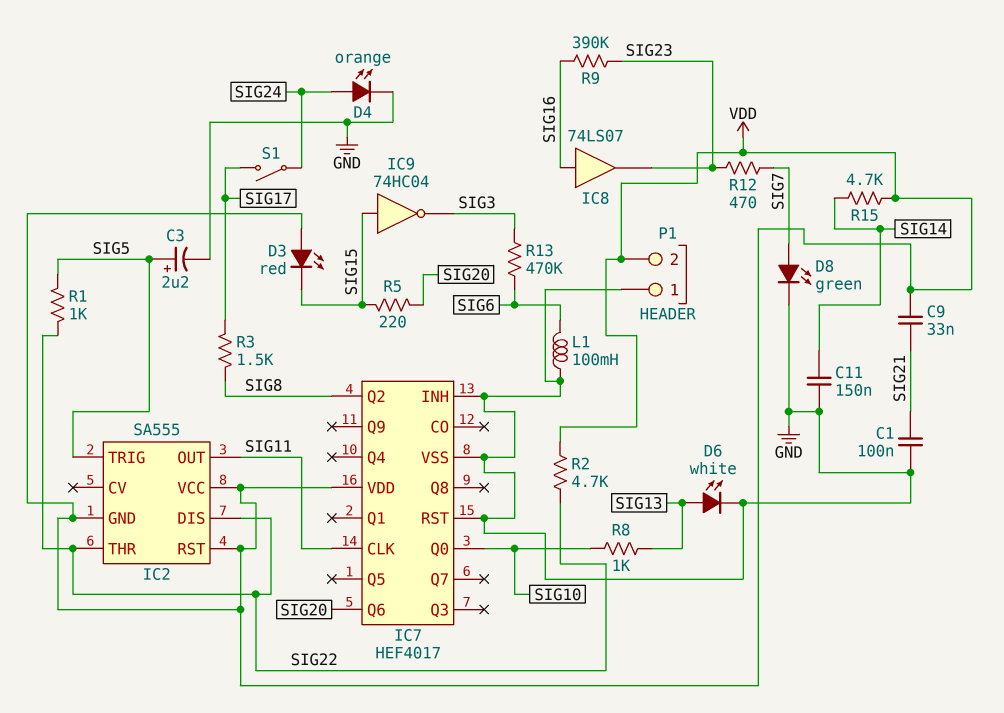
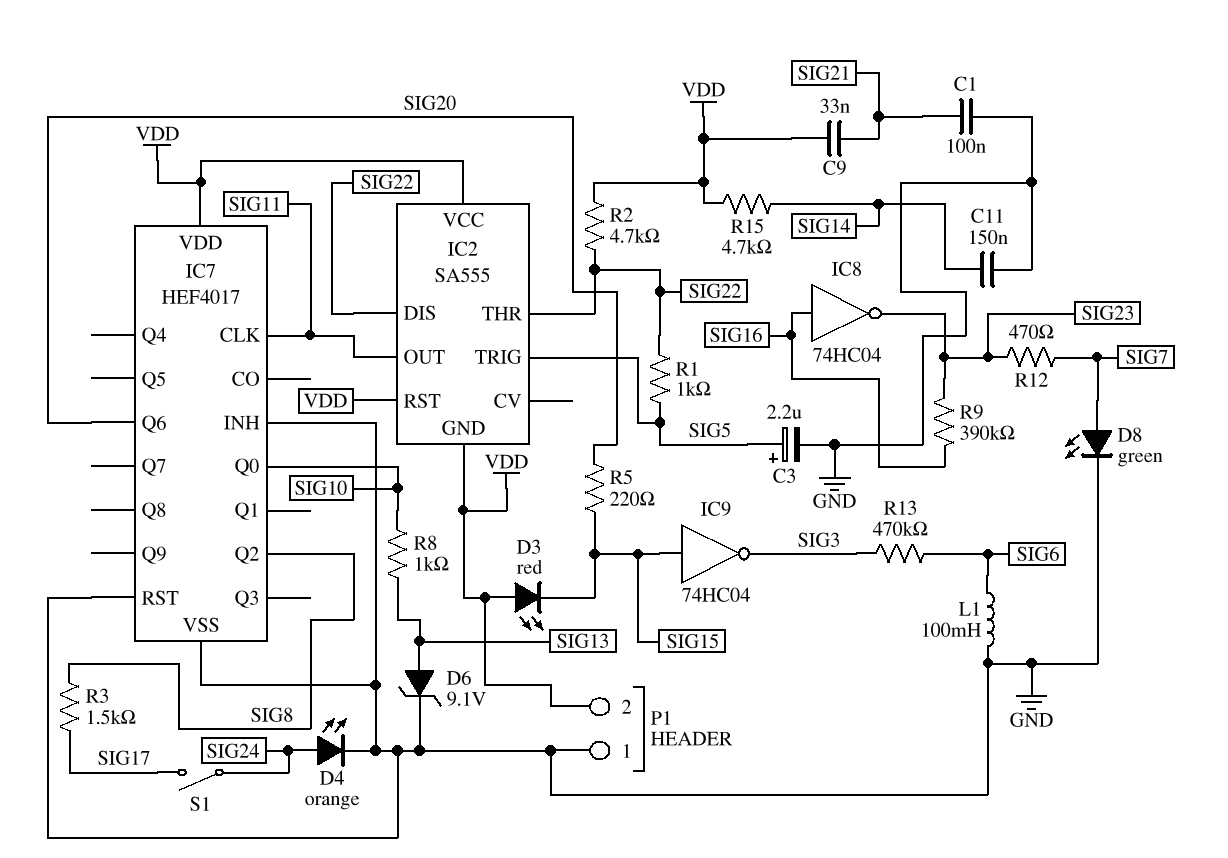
D6: LED white (A SIG13, K GND) -> zener 9.1V (A SIG13, K GND)
IC8: buffer 74LS07 (in SIG16, out SIG23) -> NOT 74HC04 (in SIG16, out SIG23)

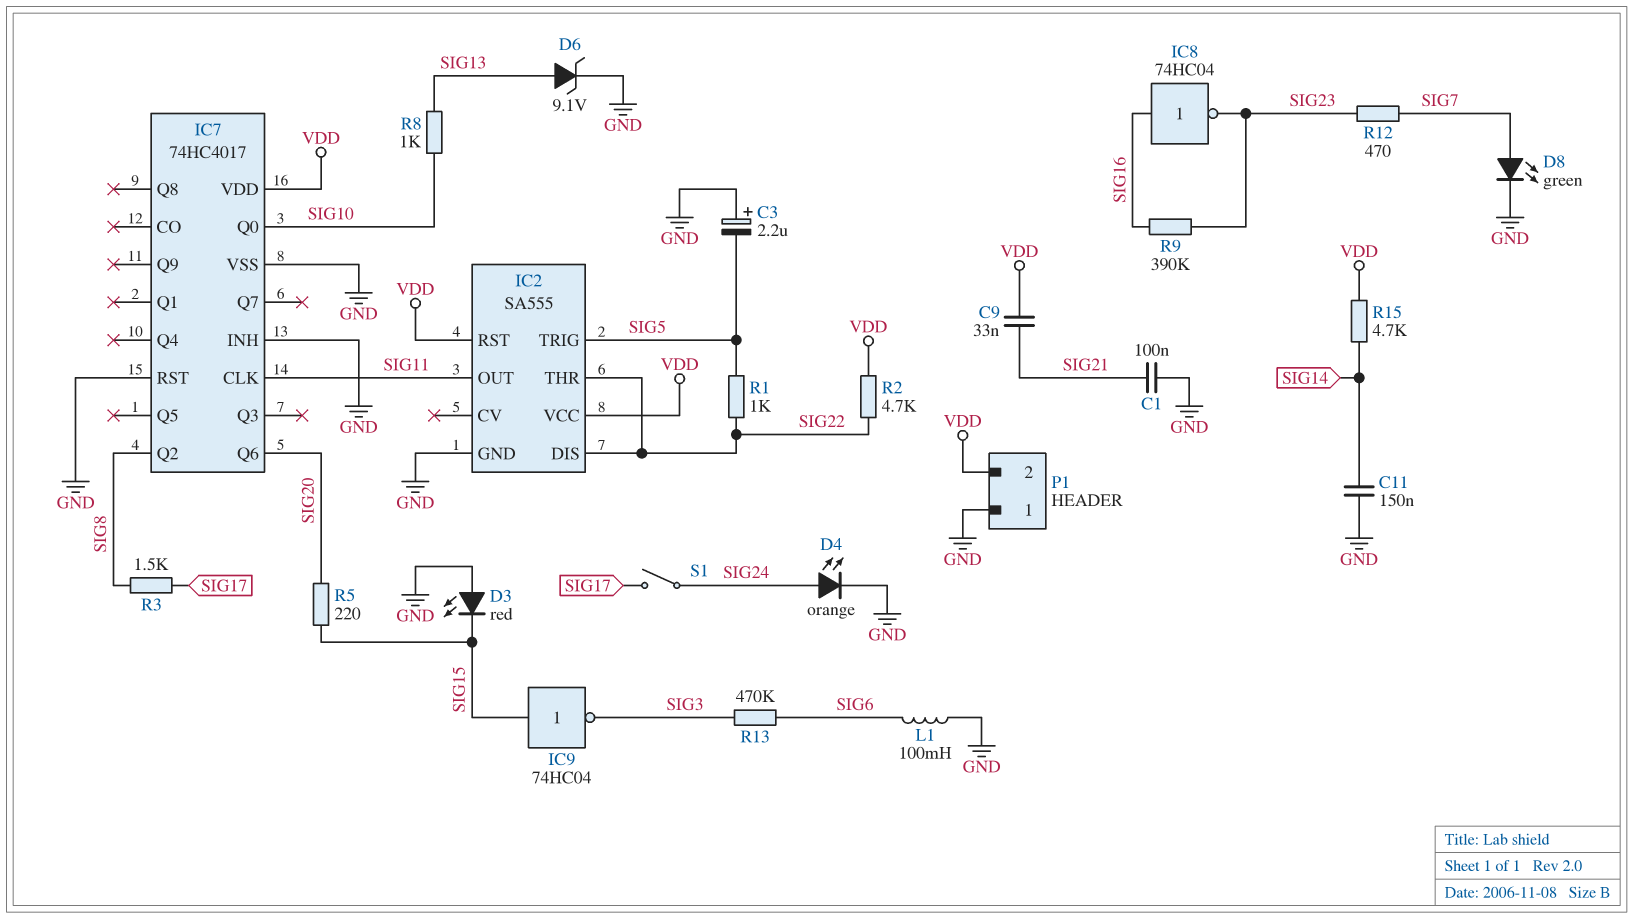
C3: 2.2uF (plus SIG5, minus GND) -> 2.2uF (plus GND, minus SIG5)
D3: LED red (A VDD, K SIG15) -> LED red (A GND, K SIG15)
IC2 pin GND: VDD -> GND
IC7: HEF4017 -> 74HC4017

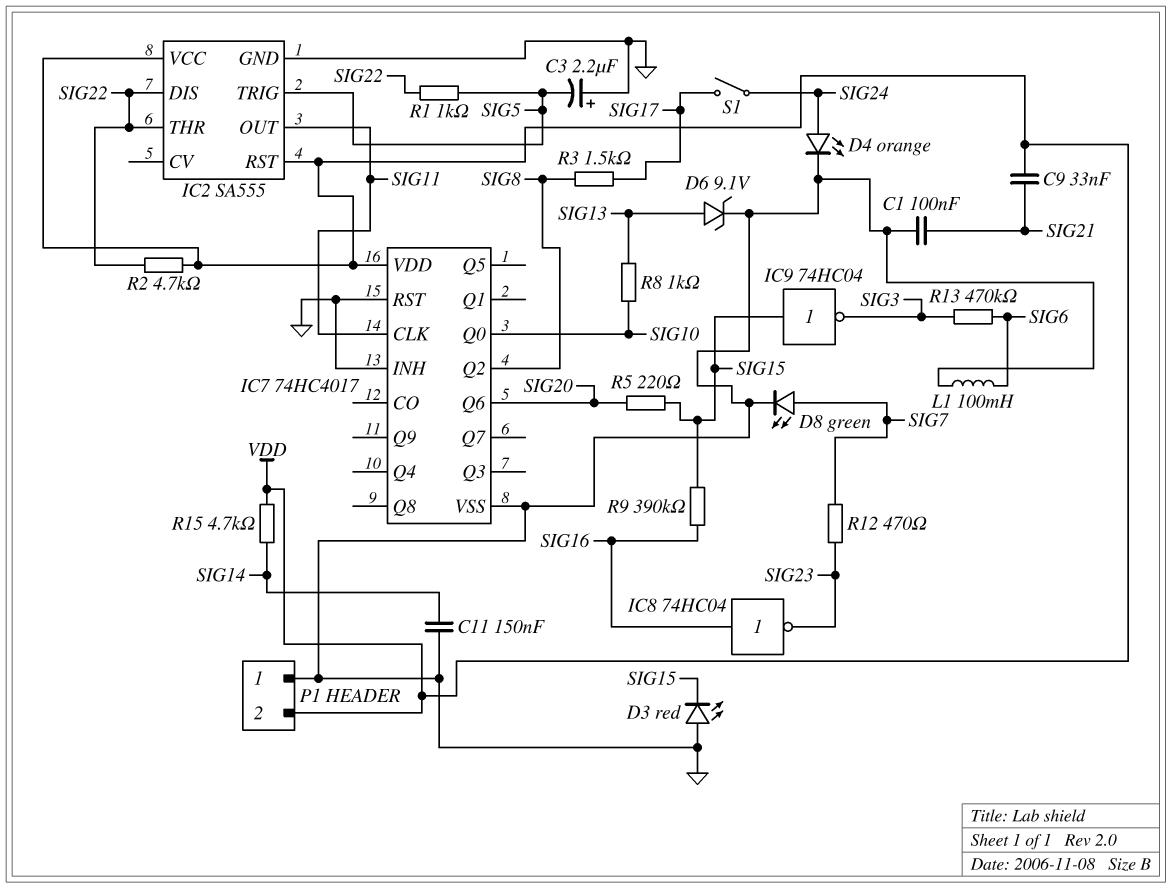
R9: 390k (SIG16, SIG23) -> 390k (SIG15, SIG16)

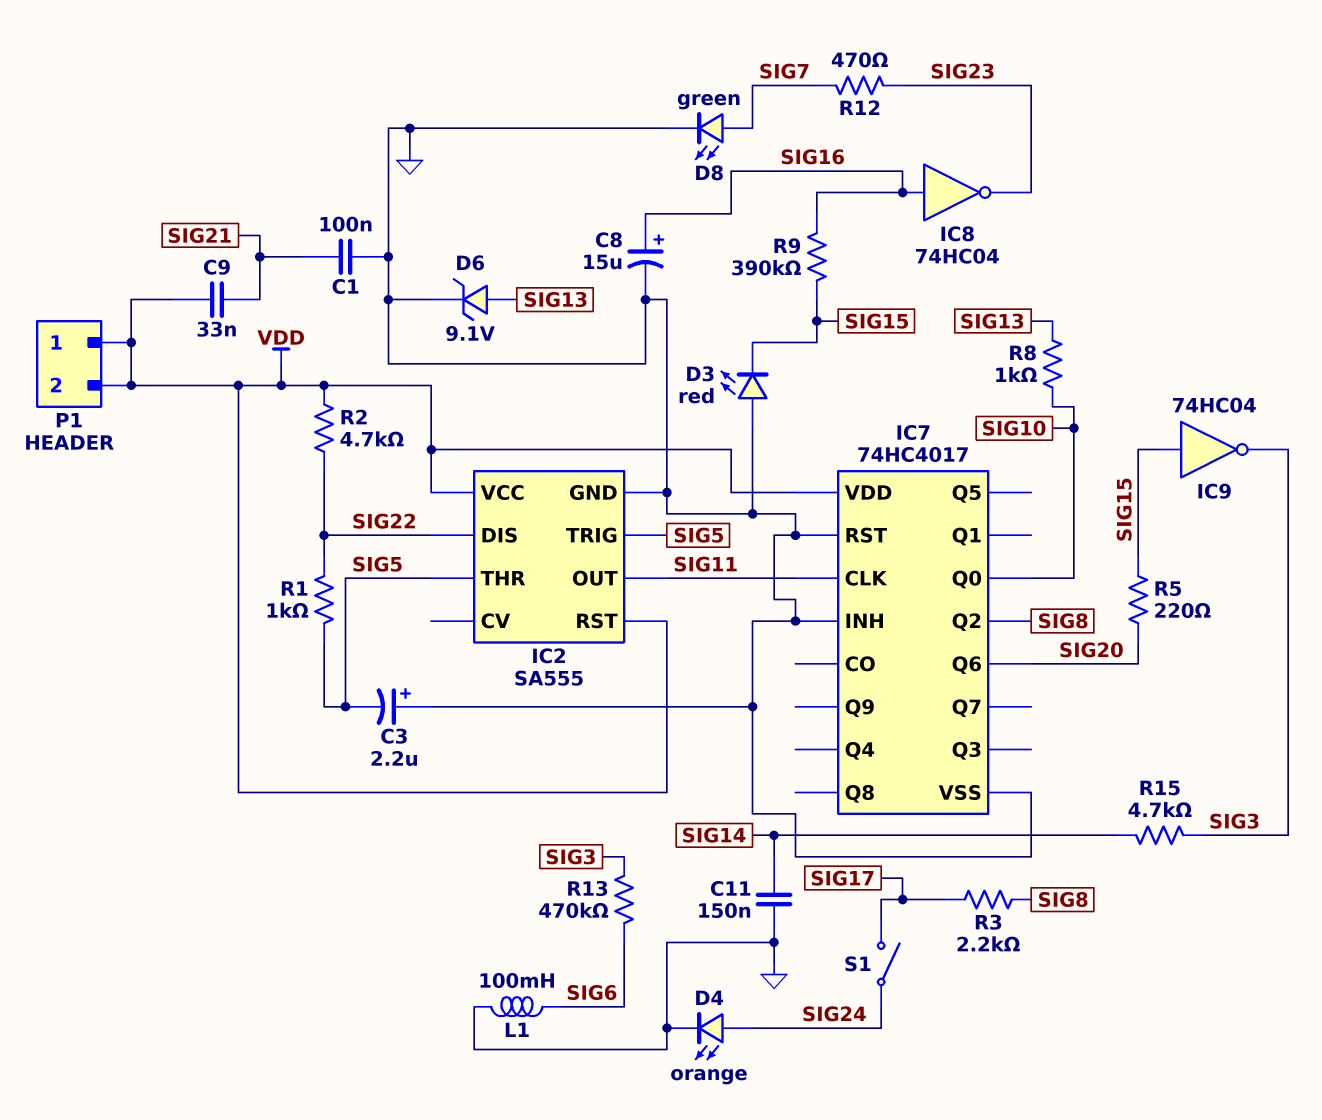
C8: none -> 15uF (plus SIG16, minus GND)
IC2 pin THR: SIG22 -> SIG5
P1 pin 1: GND -> VDD
R3: 1.5k (SIG8, SIG17) -> 2.2k (SIG8, SIG17)
R15: 4.7k (SIG14, VDD) -> 4.7k (SIG3, SIG14)

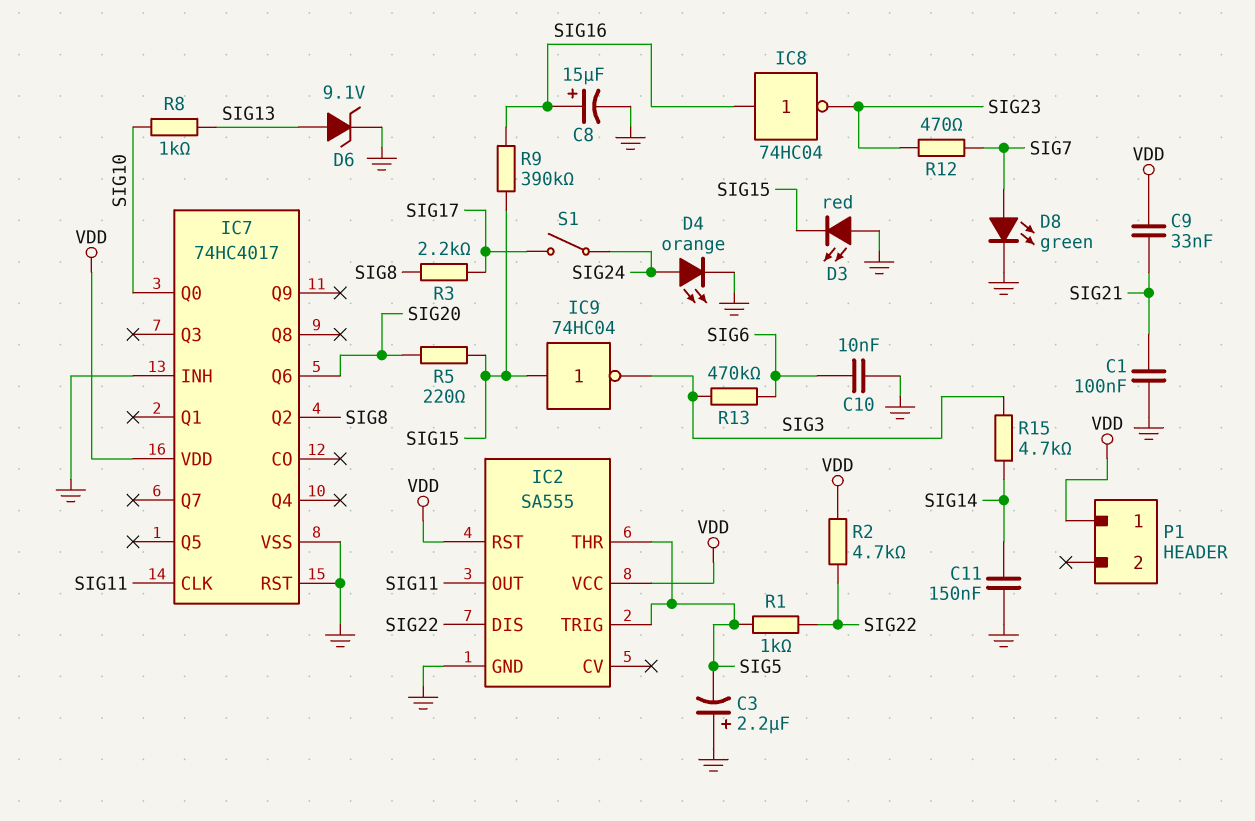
C10: none -> 10nF (GND, SIG6)
L1: 100mH (GND, SIG6) -> none
P1 pin 2: VDD -> none

